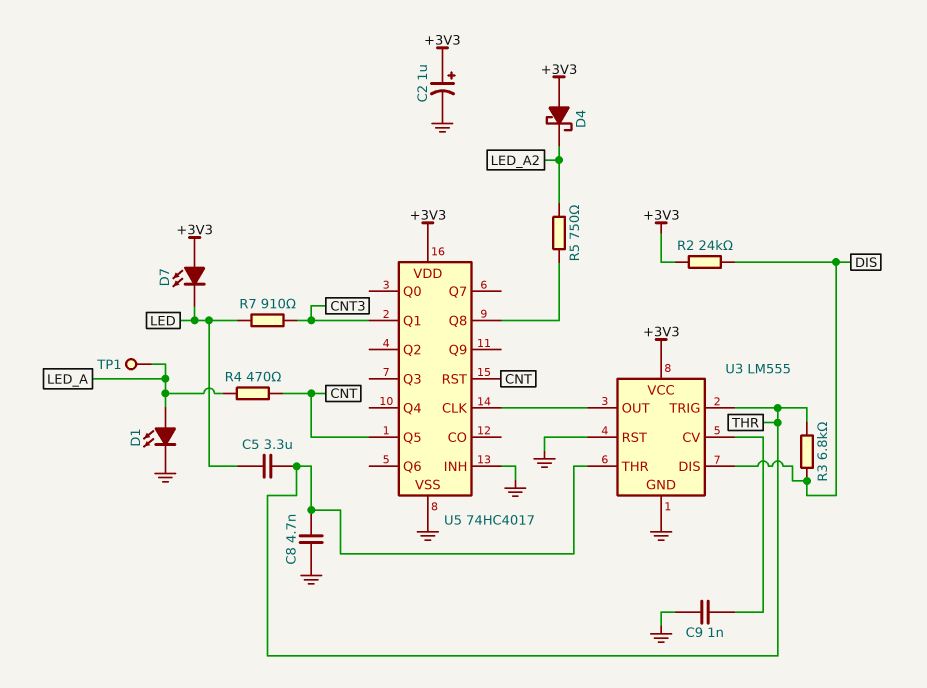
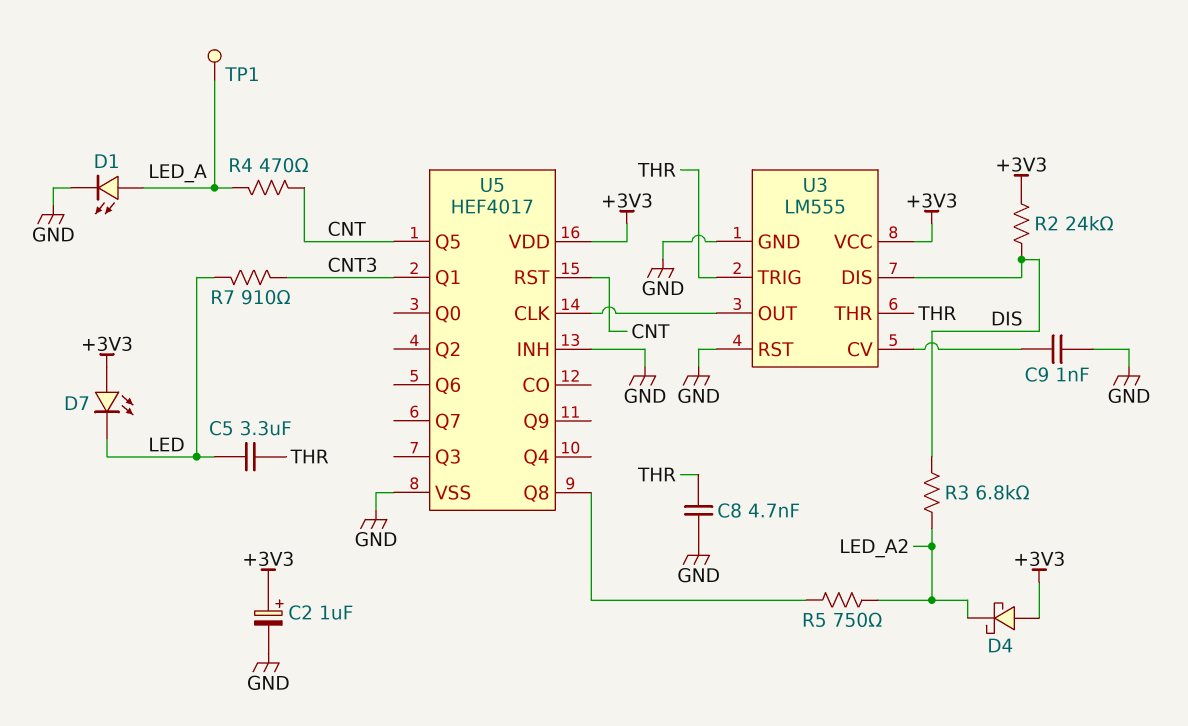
R3: 6.8k (DIS, THR) -> 6.8k (DIS, LED_A2)
U5: 74HC4017 -> HEF4017

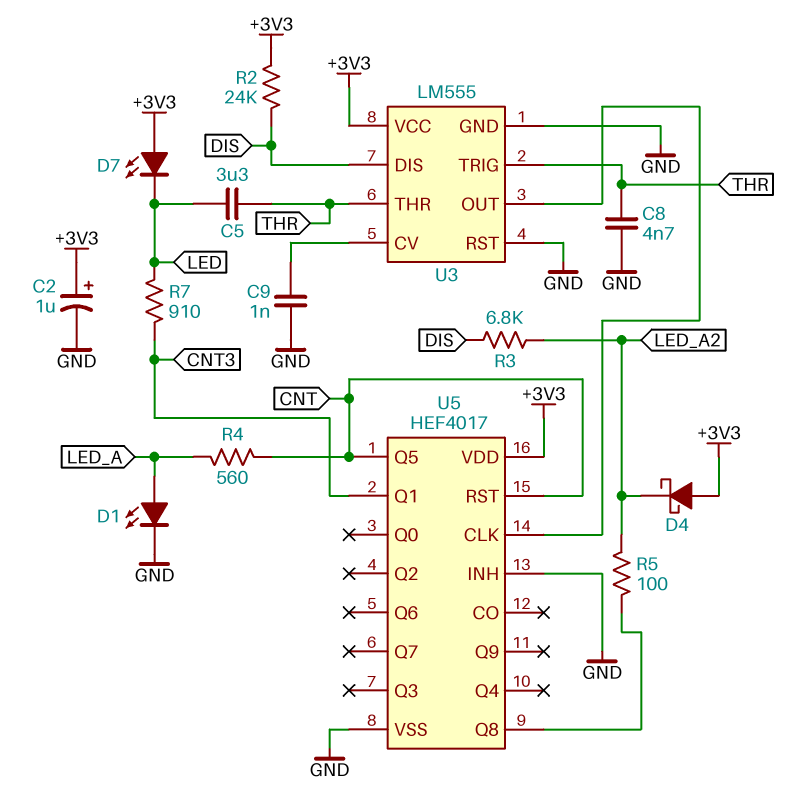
R4: 470 (CNT, LED_A) -> 560 (CNT, LED_A)
R5: 750 (LED_A2, U5/Q8) -> 100 (LED_A2, U5/Q8)
TP1: test point (LED_A) -> none

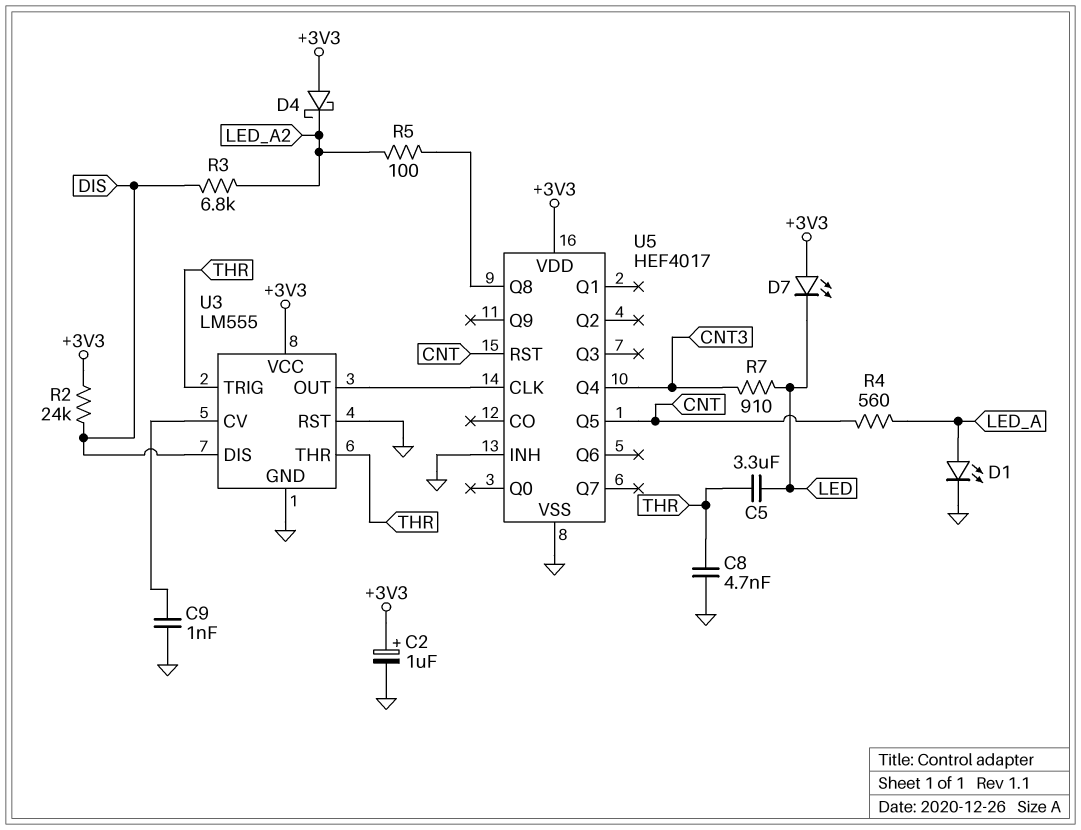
U5 pin Q1: CNT3 -> none
U5 pin Q4: none -> CNT3

